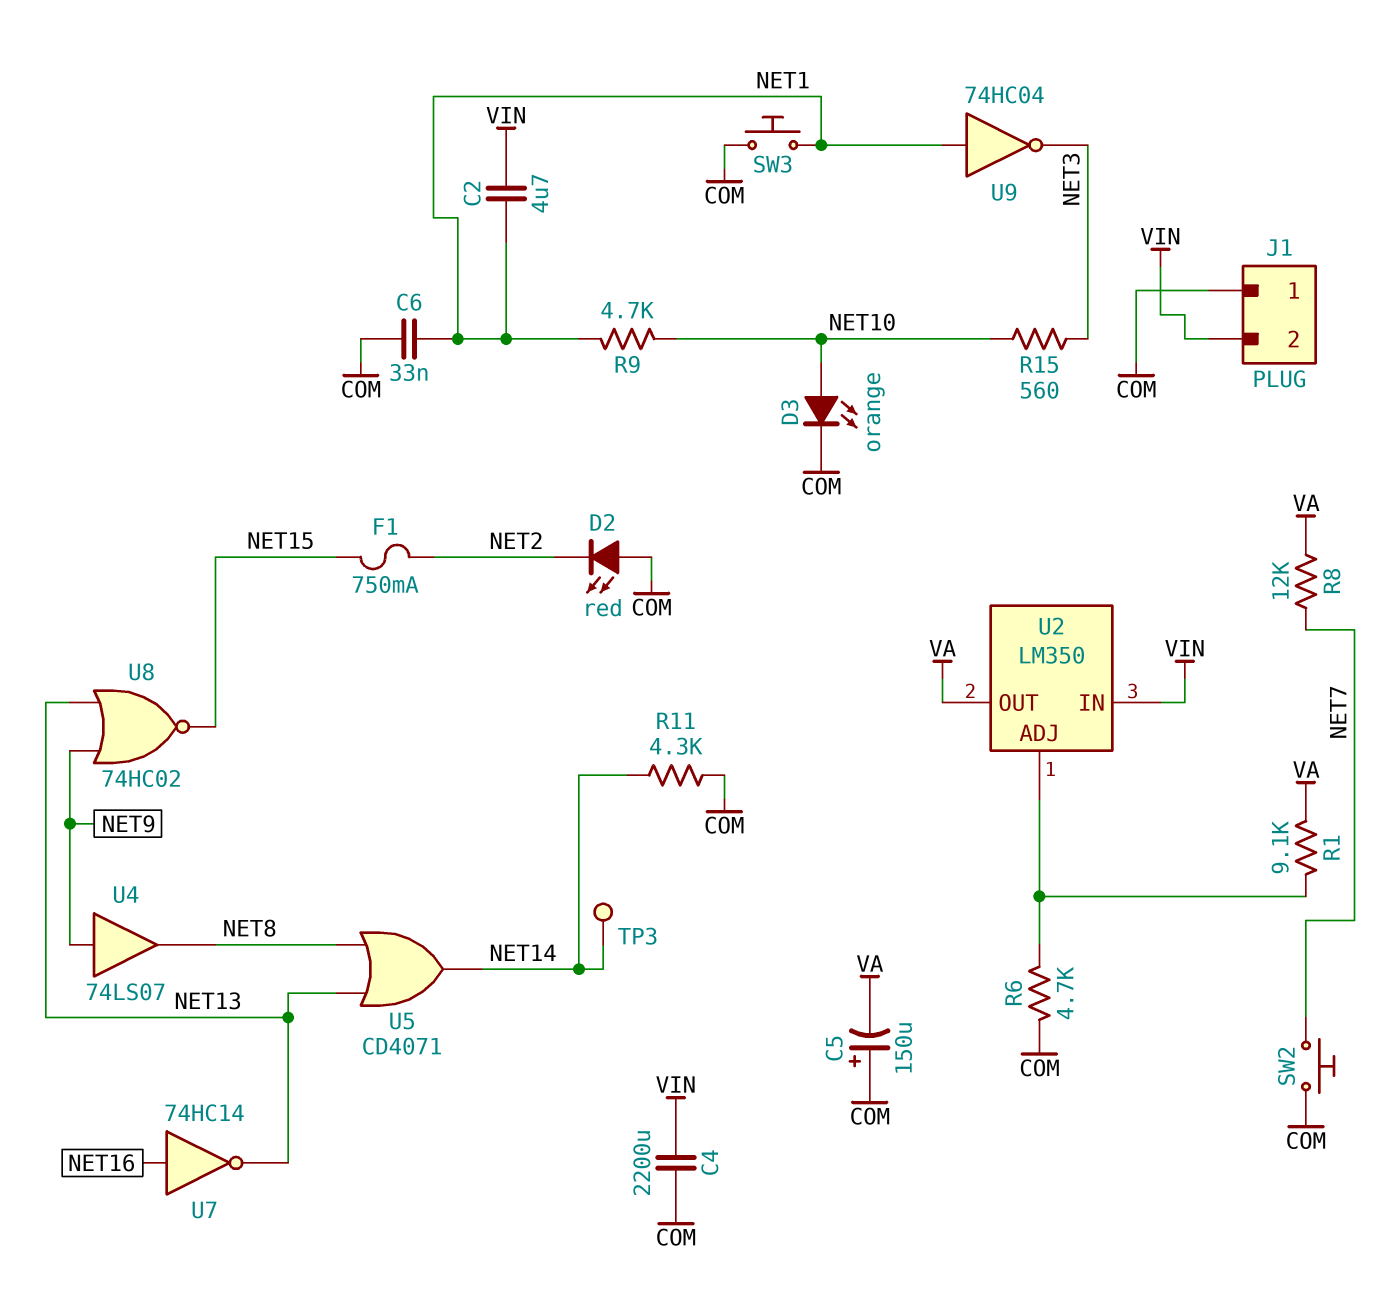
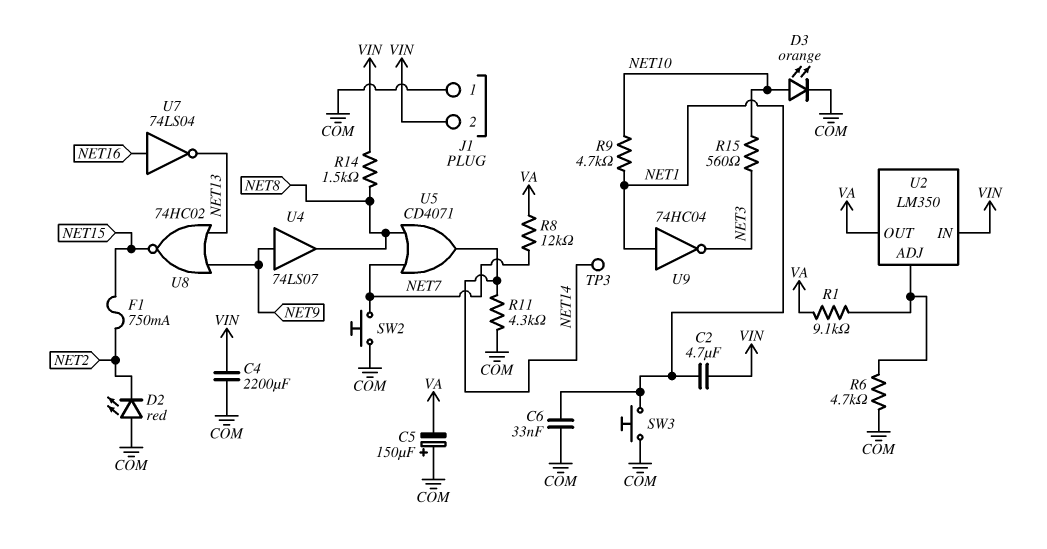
R14: none -> 1.5k (NET8, VIN)
U5: OR CD4071 (in NET8, in NET13, out NET14) -> OR CD4071 (in NET7, in NET8, out NET14)
U7: NOT 74HC14 (in NET16, out NET13) -> NOT 74LS04 (in NET16, out NET13)

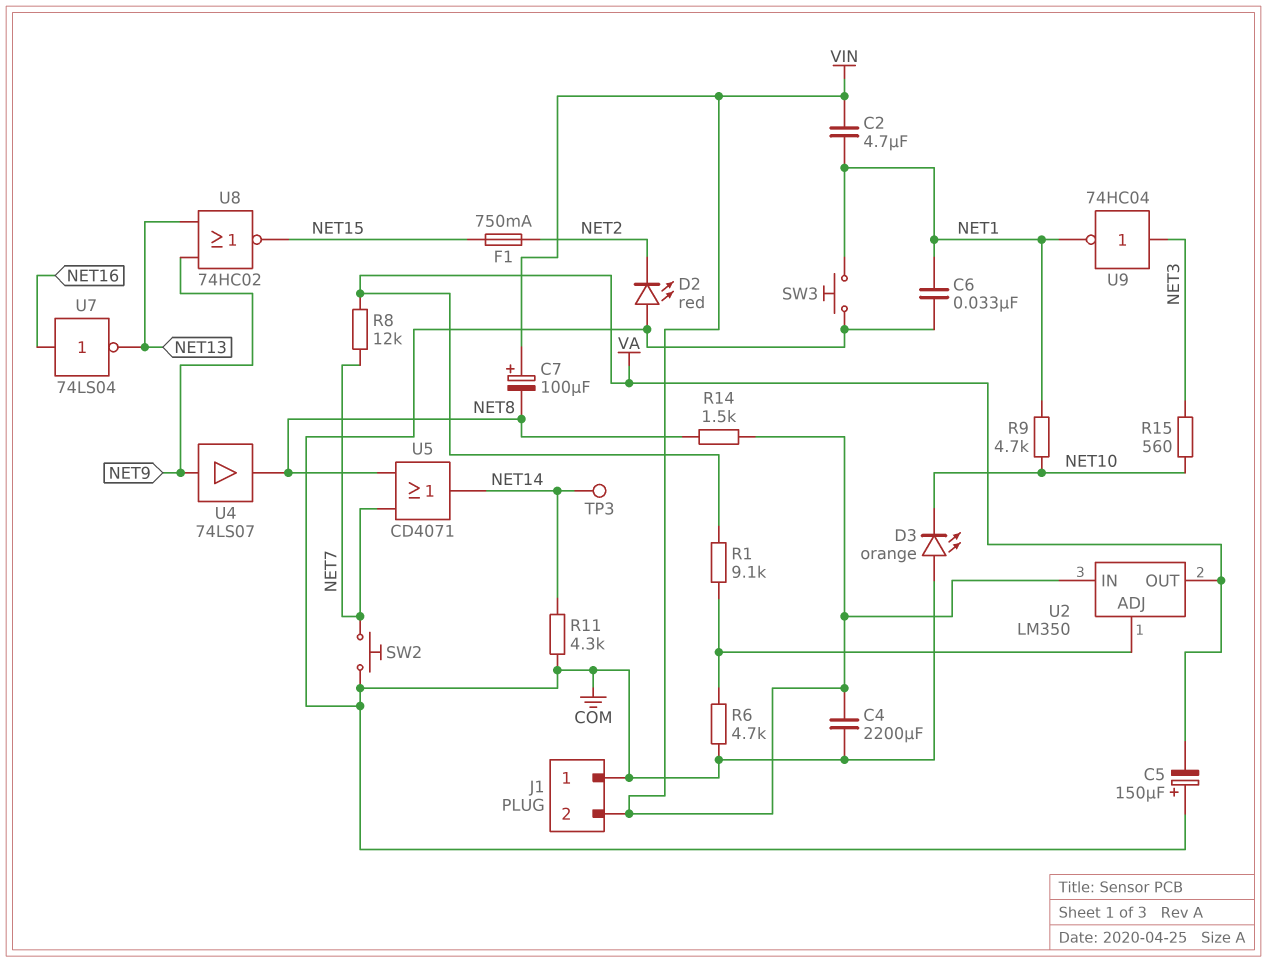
C7: none -> 100uF (plus VIN, minus NET8)
D3: LED orange (A NET10, K COM) -> LED orange (A COM, K NET10)
U9: NOT 74HC04 (in NET1, out NET3) -> NOT 74HC04 (in NET3, out NET1)

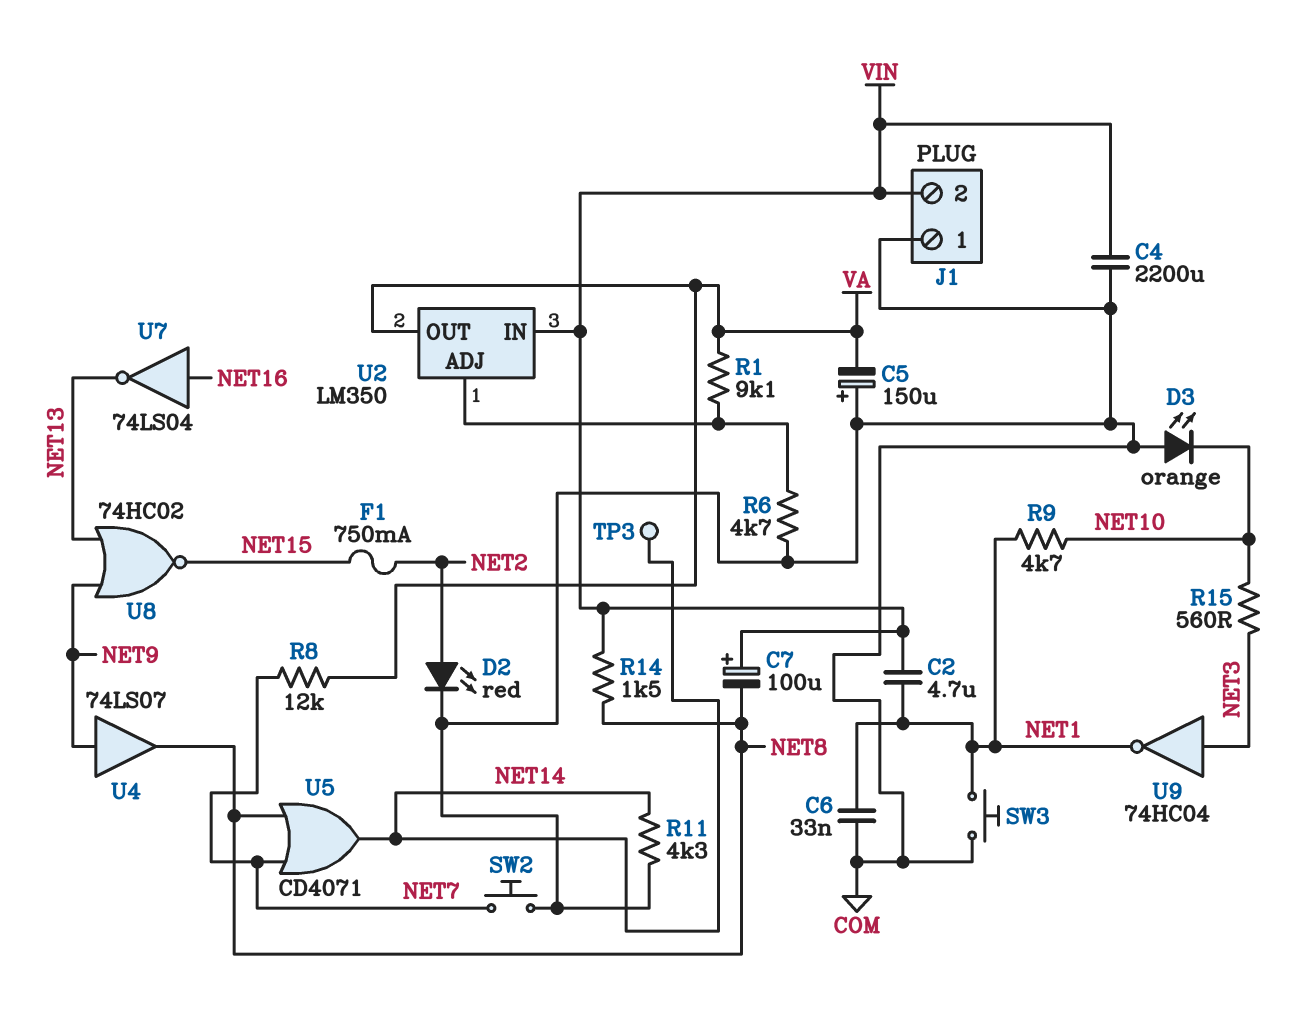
D2: LED red (A COM, K NET2) -> LED red (A NET2, K COM)

